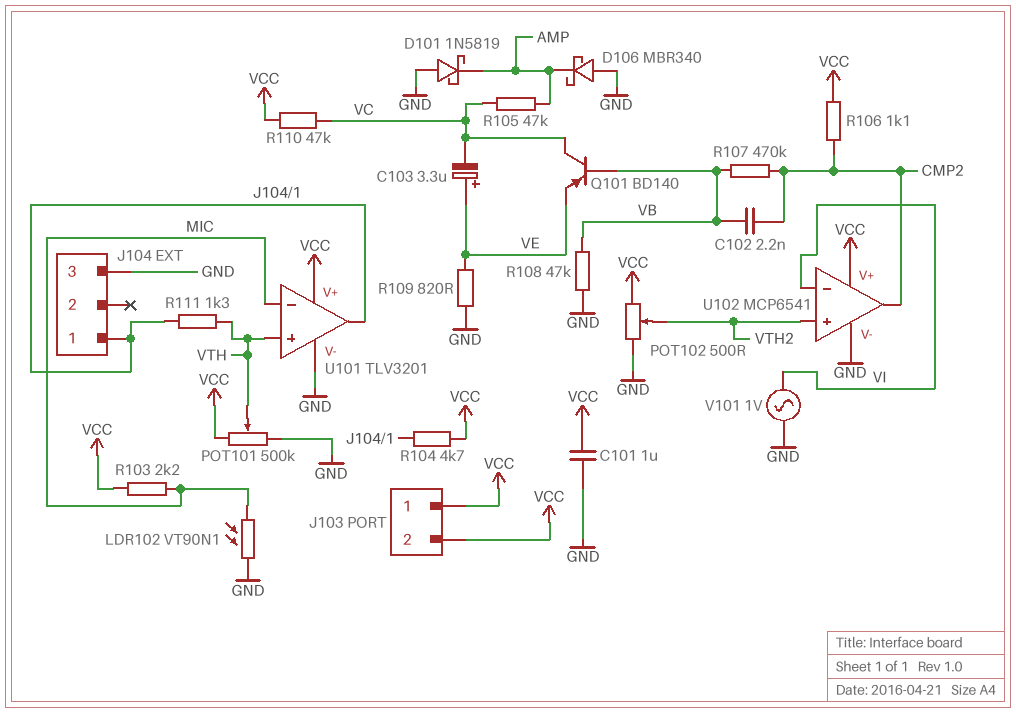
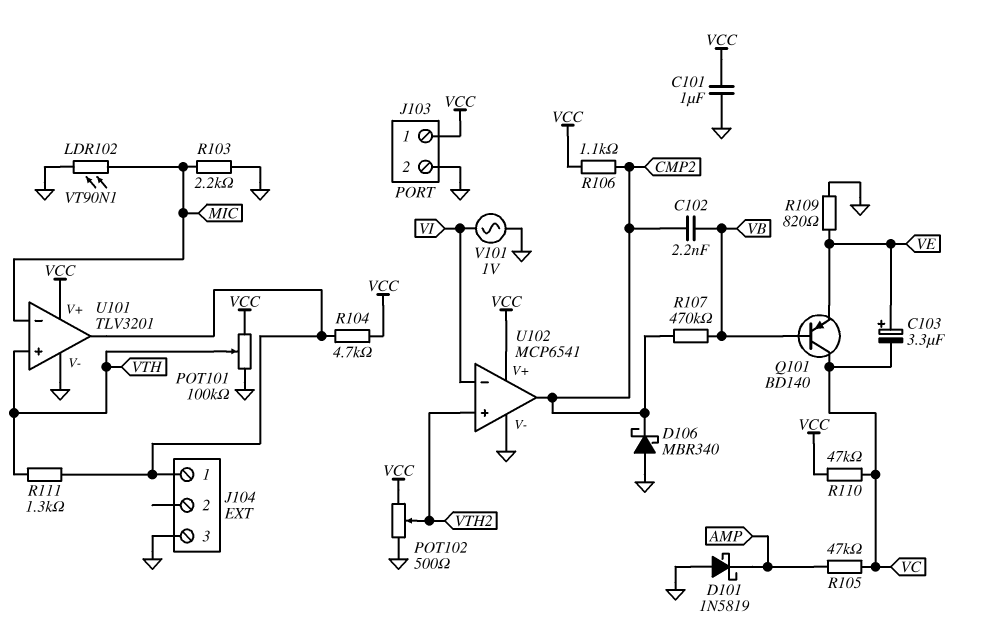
D106: schottky MBR340 (A GND, K AMP) -> schottky MBR340 (A GND, K CMP2)
J103 pin 2: VCC -> GND
POT101: 500k (GND, VCC, wiper VTH) -> 100k (GND, VCC, wiper VTH)
R103: 2.2k (MIC, VCC) -> 2.2k (GND, MIC)
R108: 47k (GND, VB) -> none

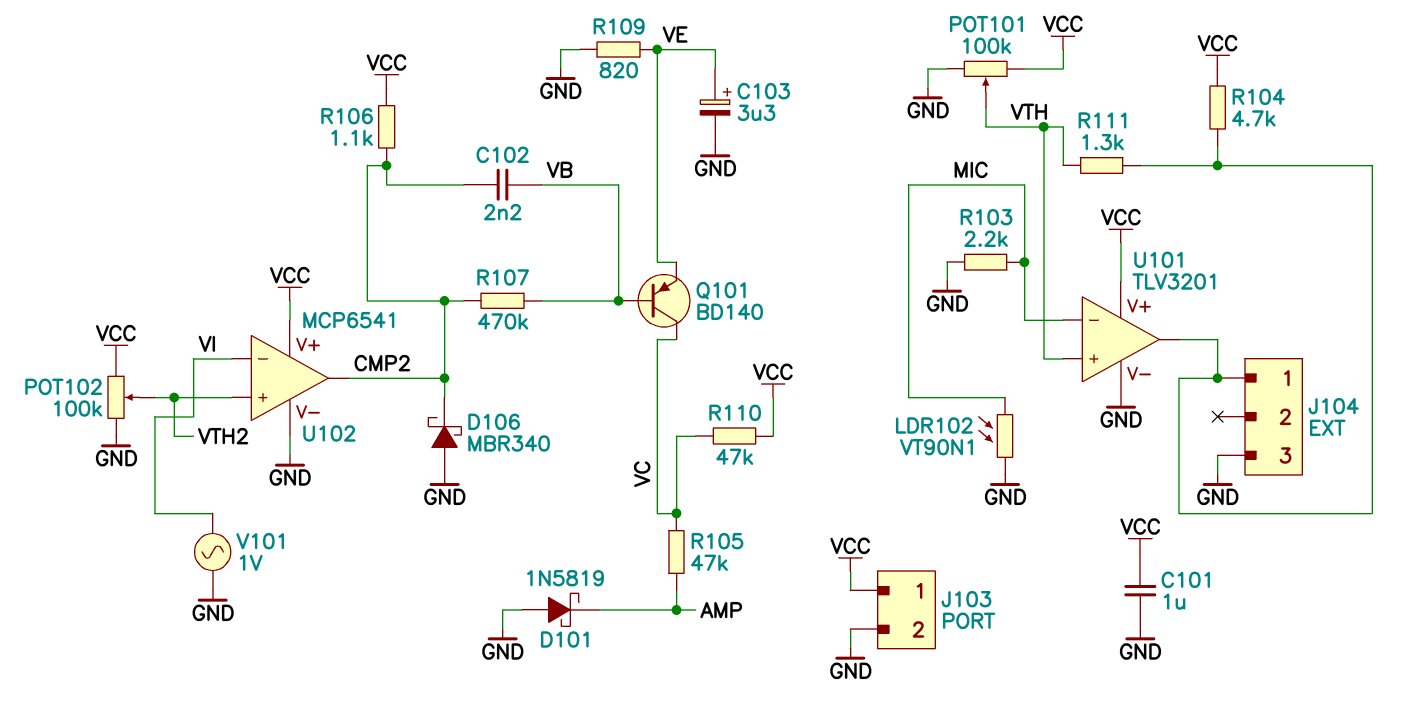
C103: 3.3uF (plus VE, minus VC) -> 3.3uF (plus VE, minus GND)
POT102: 500 (GND, VCC, wiper VTH2) -> 100k (GND, VCC, wiper VTH2)

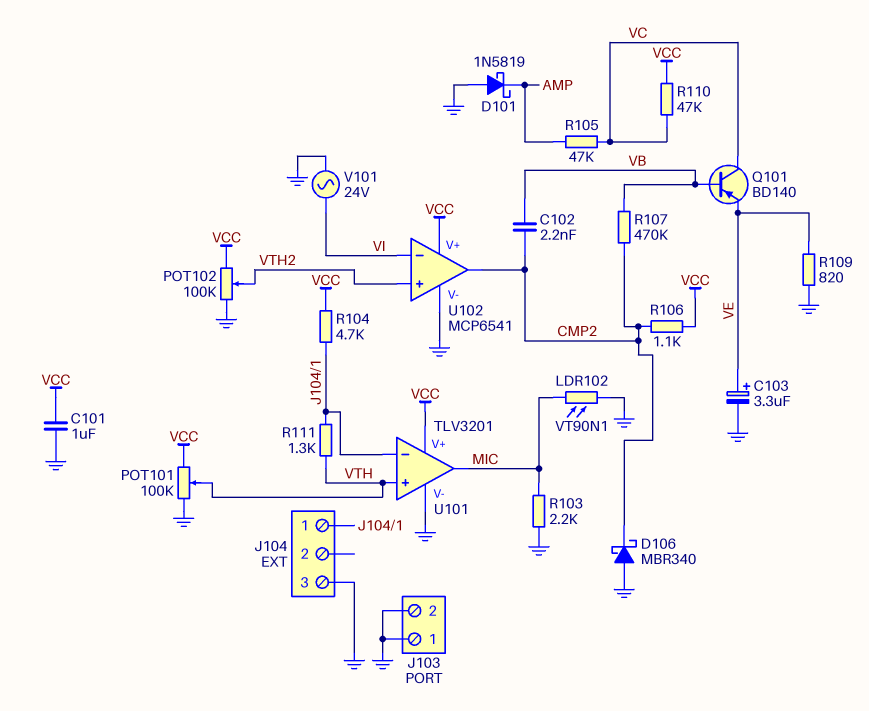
J103 pin 1: VCC -> GND
U101 pin in-: MIC -> J104/1
U101 pin out: J104/1 -> MIC
V101: AC 1V (GND, VI) -> AC 24V (GND, VI)

